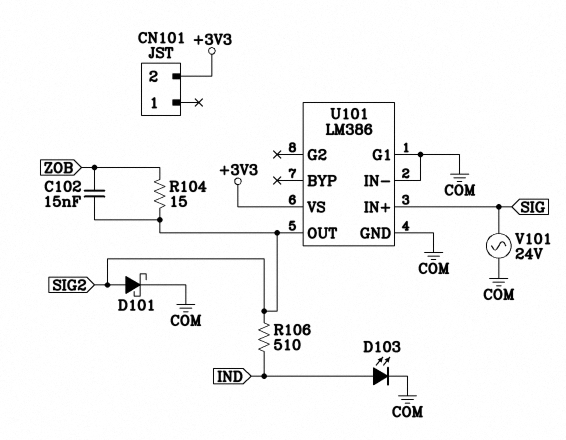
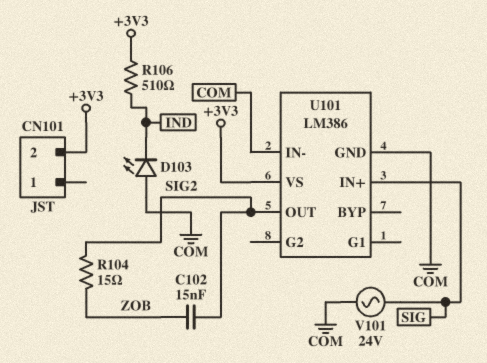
D101: schottky (A SIG2, K COM) -> none
D103: LED (A IND, K COM) -> LED (A COM, K IND)
R106: 510 (IND, SIG2) -> 510 (+3V3, IND)
U101 pin G1: COM -> none

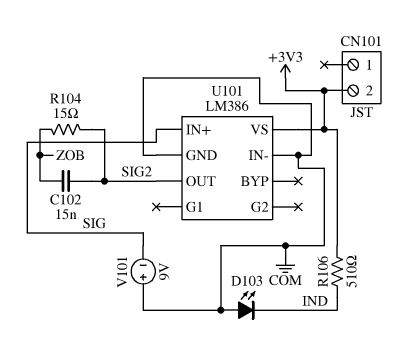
V101: AC 24V (COM, SIG) -> 9V (plus COM, minus SIG)

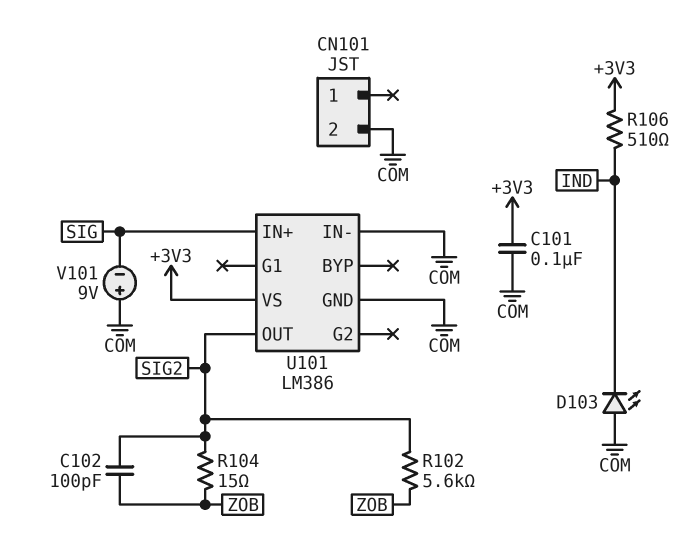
C101: none -> 100nF (+3V3, COM)
C102: 15nF (SIG2, ZOB) -> 100pF (SIG2, ZOB)
CN101 pin 2: +3V3 -> COM
R102: none -> 5.6k (SIG2, ZOB)

